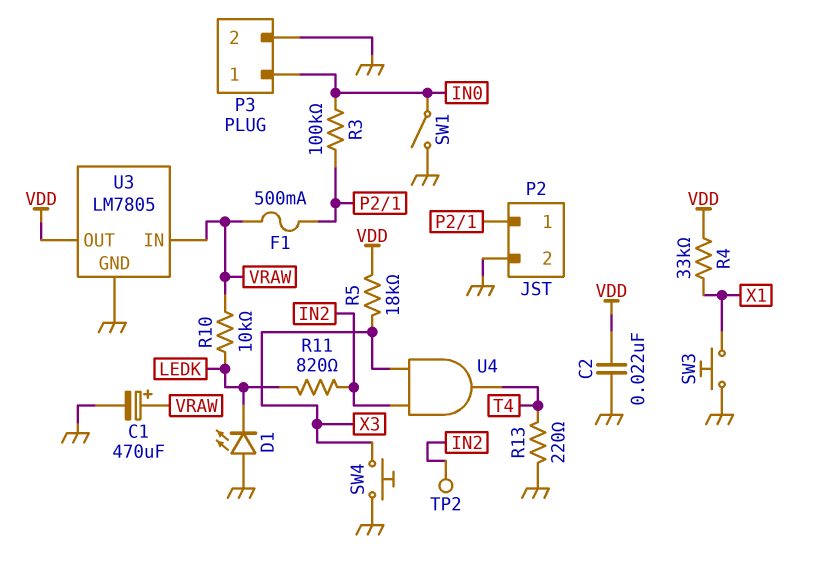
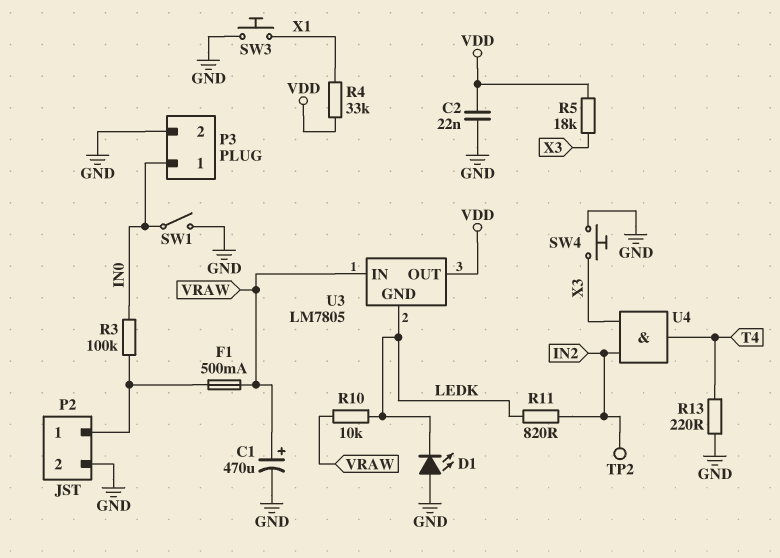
U3 pin GND: GND -> LEDK

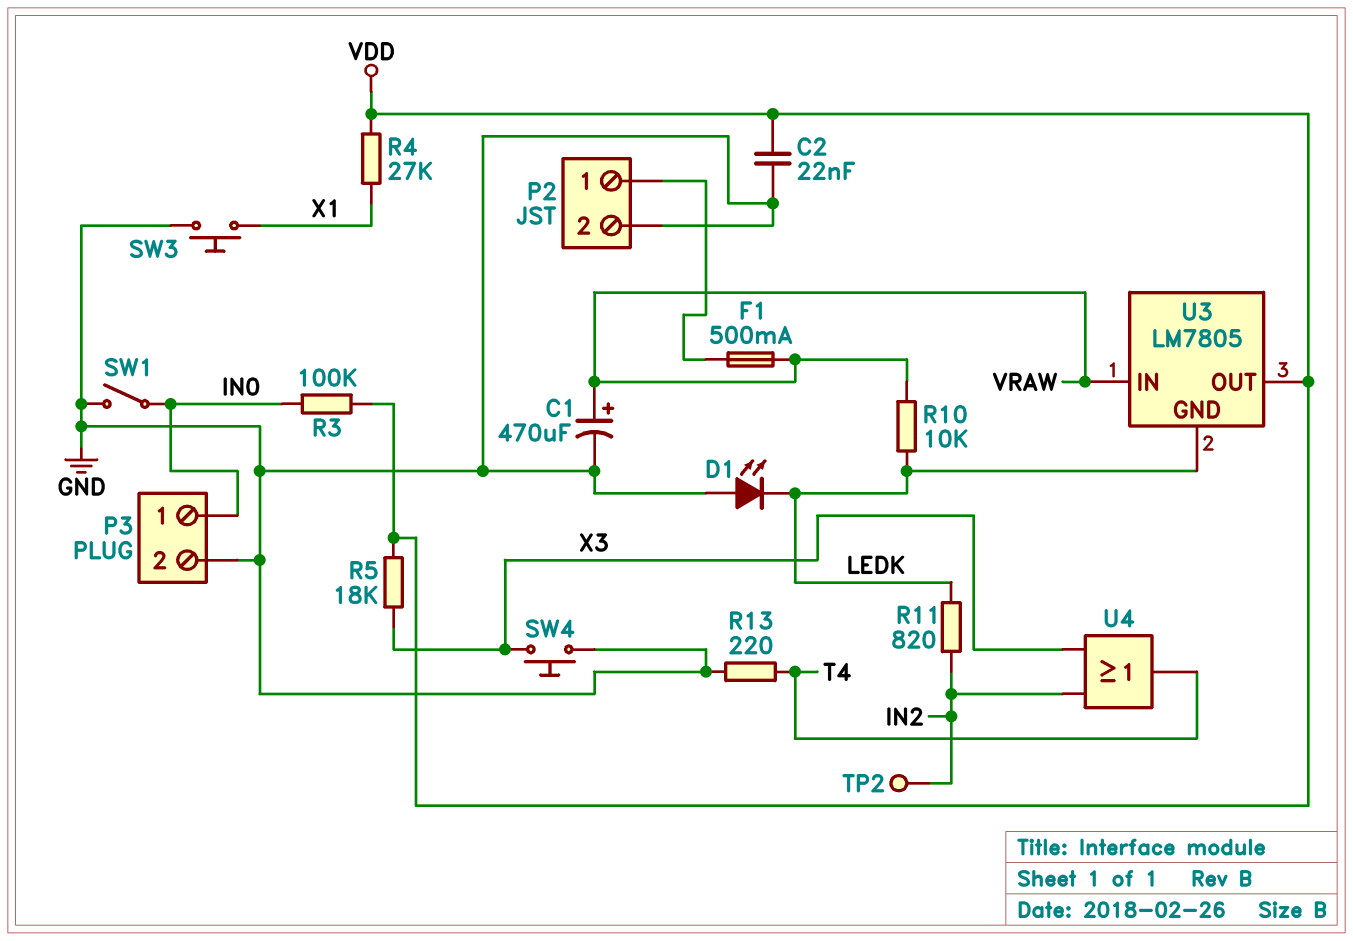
R3: 100k (IN0, P2/1) -> 100k (IN0, VDD)
R4: 33k (VDD, X1) -> 27k (VDD, X1)
U4: AND (in IN2, in X3, out T4) -> OR (in IN2, in X3, out T4)

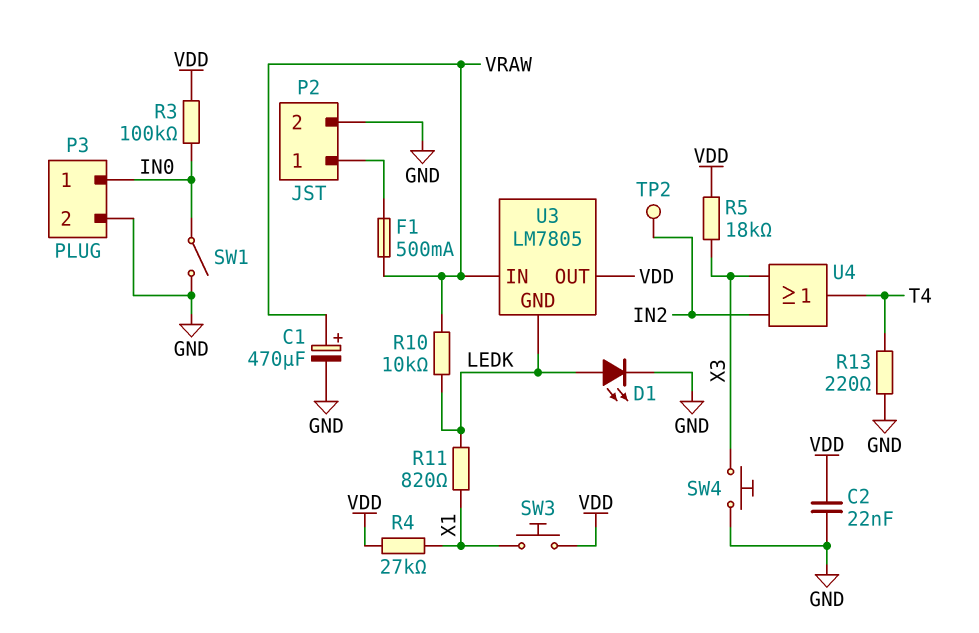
D1: LED (A GND, K LEDK) -> LED (A LEDK, K GND)
R11: 820 (IN2, LEDK) -> 820 (LEDK, X1)
SW3: button (GND, X1) -> button (VDD, X1)

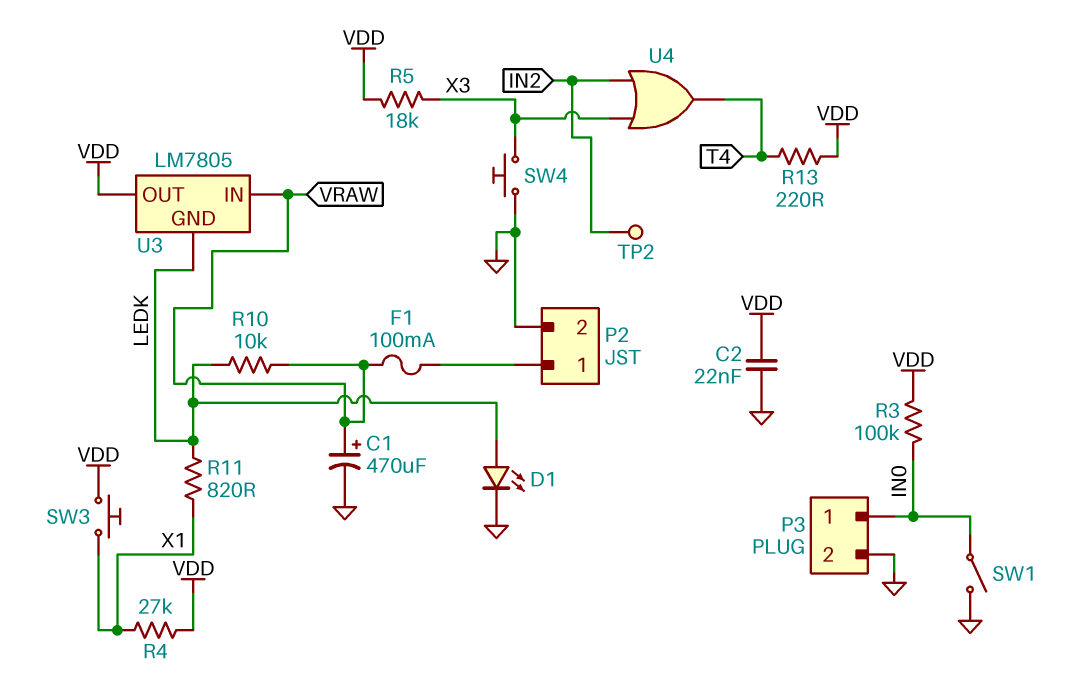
F1: 500mA (P2/1, VRAW) -> 100mA (P2/1, VRAW)
R13: 220 (GND, T4) -> 220 (T4, VDD)

